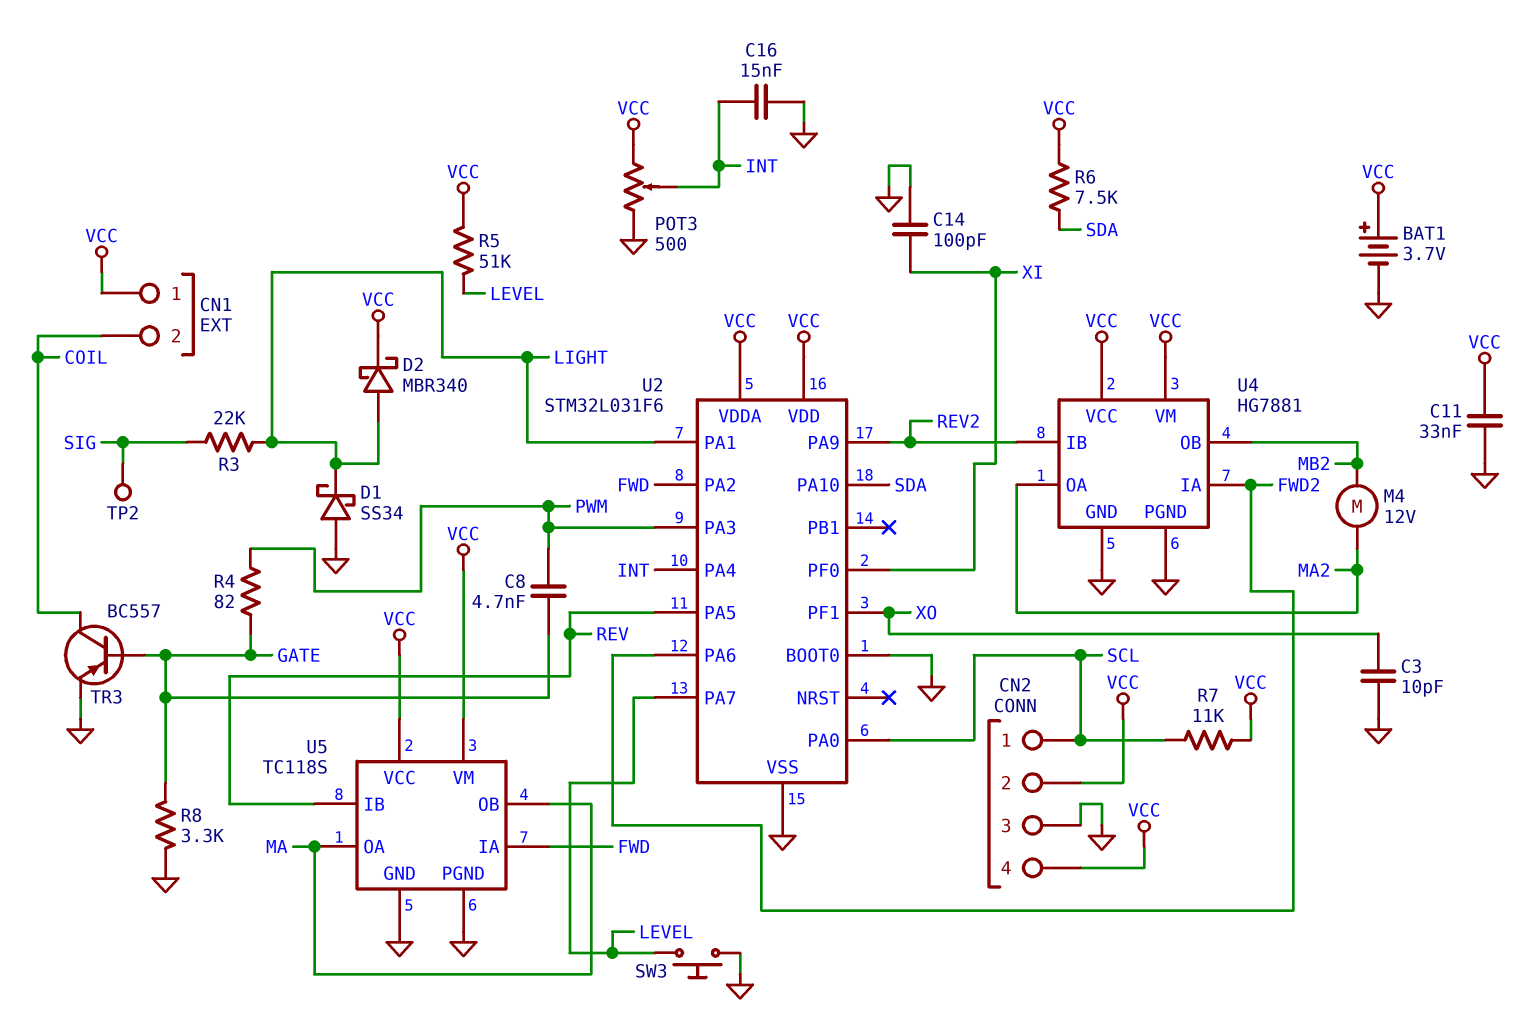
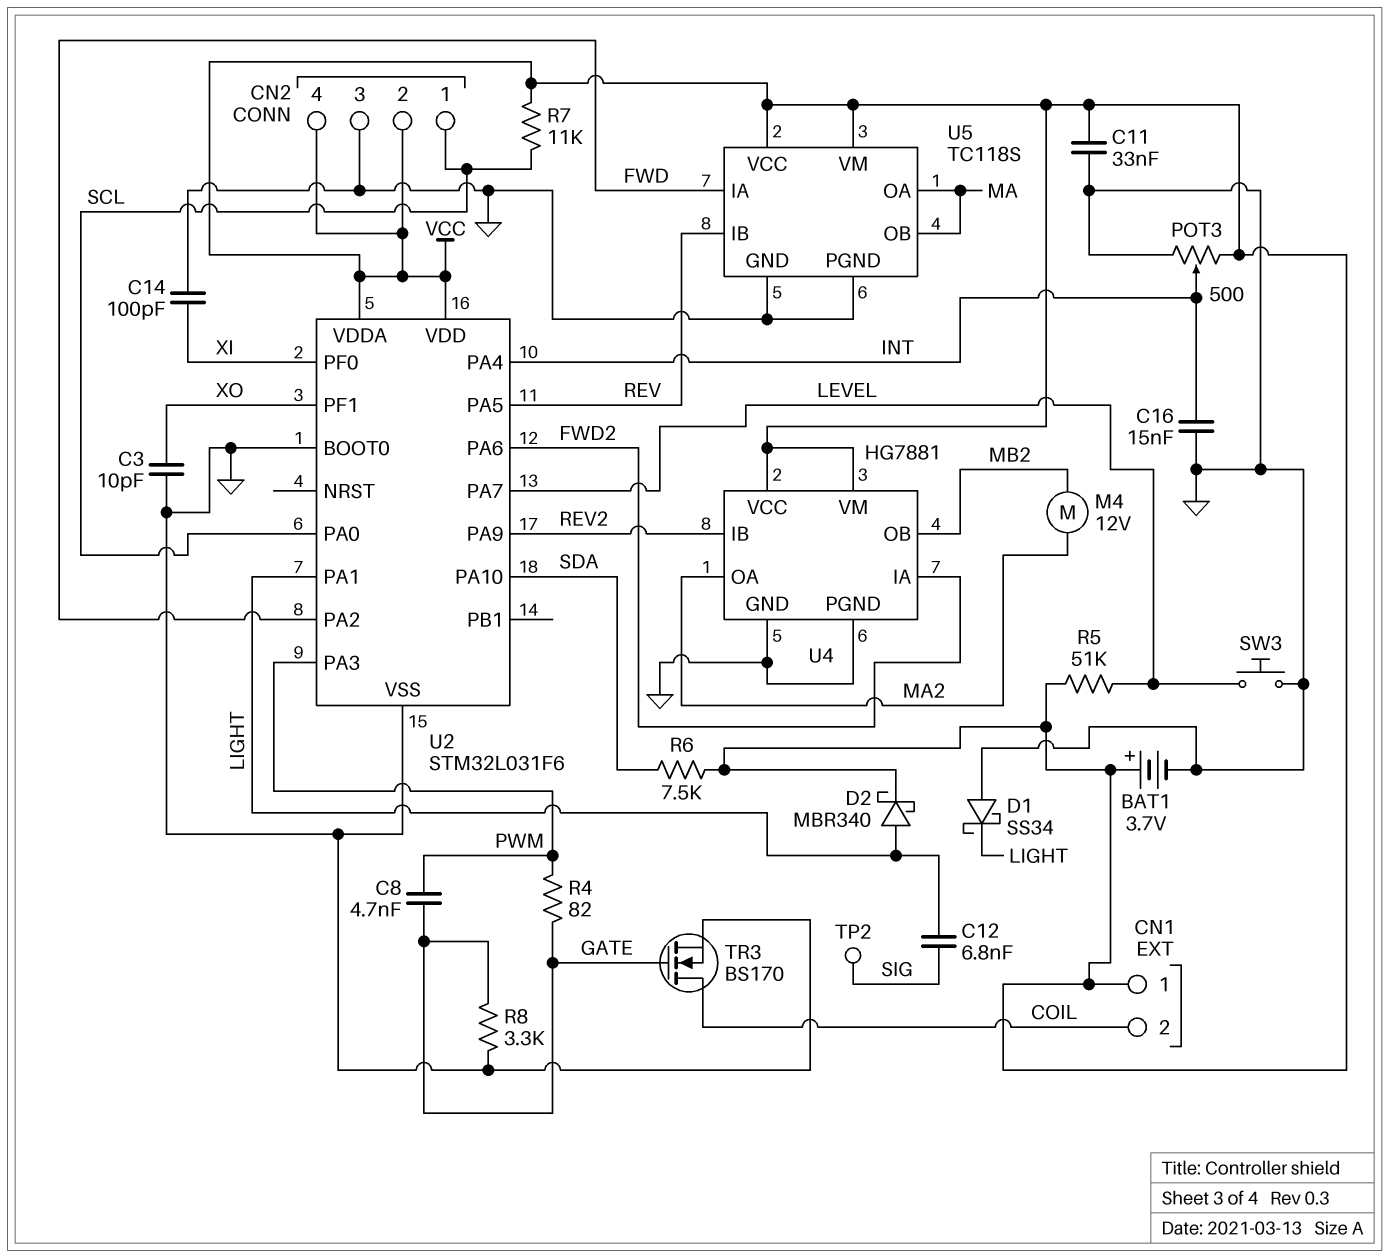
C12: none -> 6.8nF (LIGHT, SIG)
R3: 22k (LIGHT, SIG) -> none
TR3: PNP BC557 (B GATE, C COIL, E GND) -> NMOS BS170 (G GATE, D COIL, S GND)

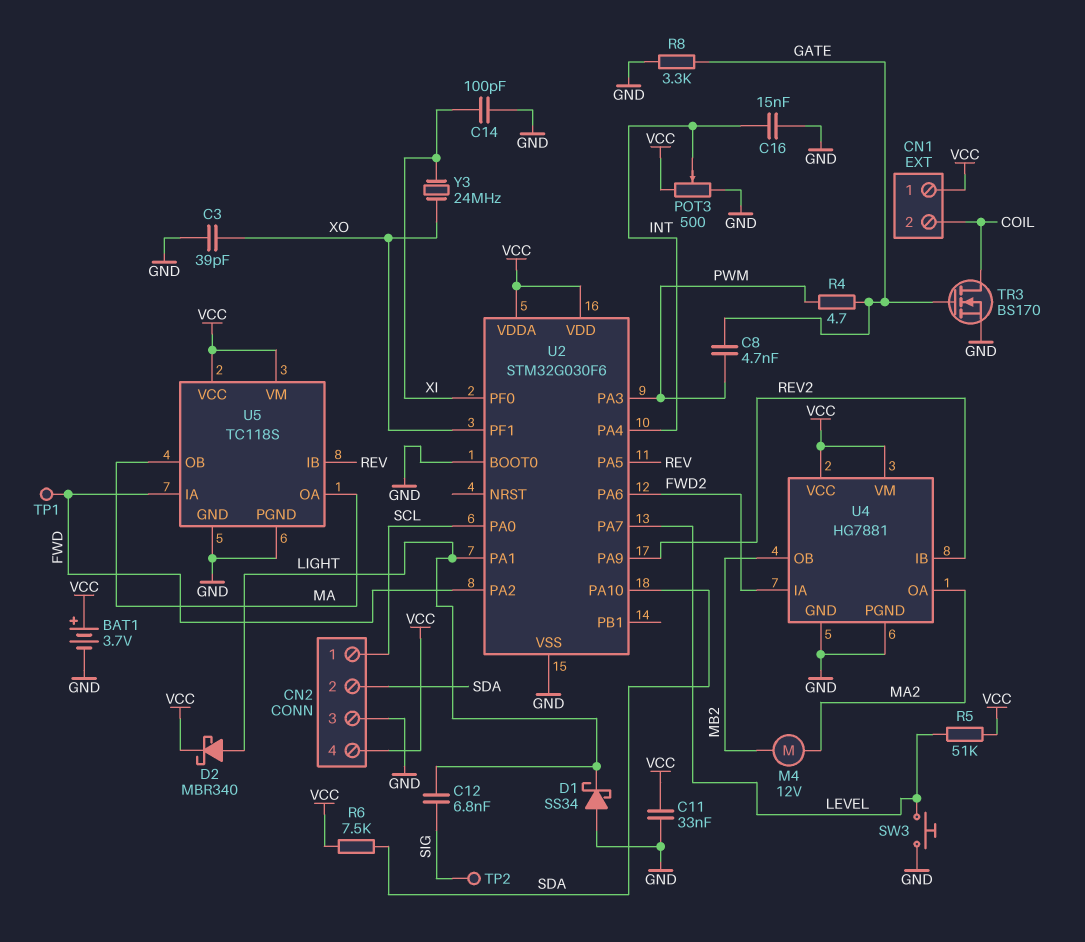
C3: 10pF (GND, XO) -> 39pF (GND, XO)
CN2 pin 2: VCC -> SDA
R4: 82 (GATE, PWM) -> 4.7 (GATE, PWM)
R7: 11k (SCL, VCC) -> none
TP1: none -> test point (FWD)
U2: STM32L031F6 -> STM32G030F6
Y3: none -> 24MHz (XI, XO)

